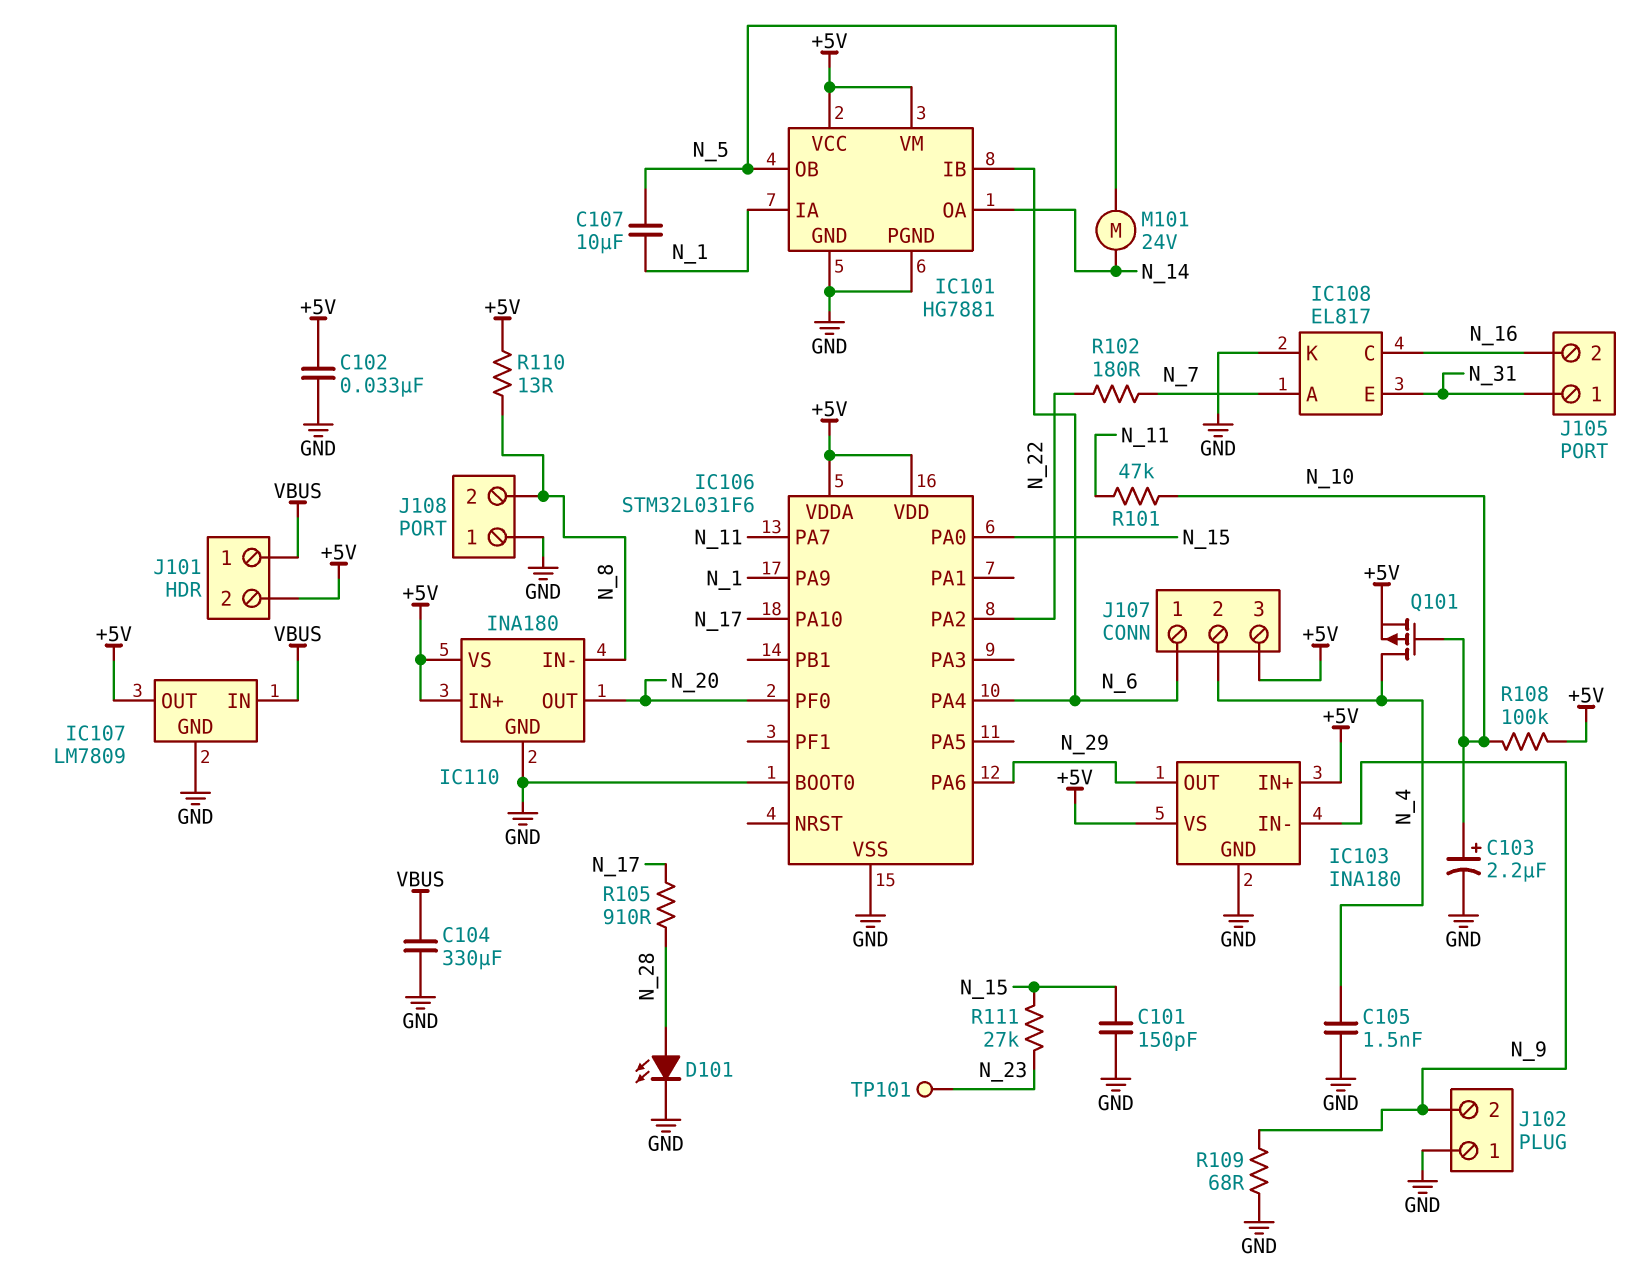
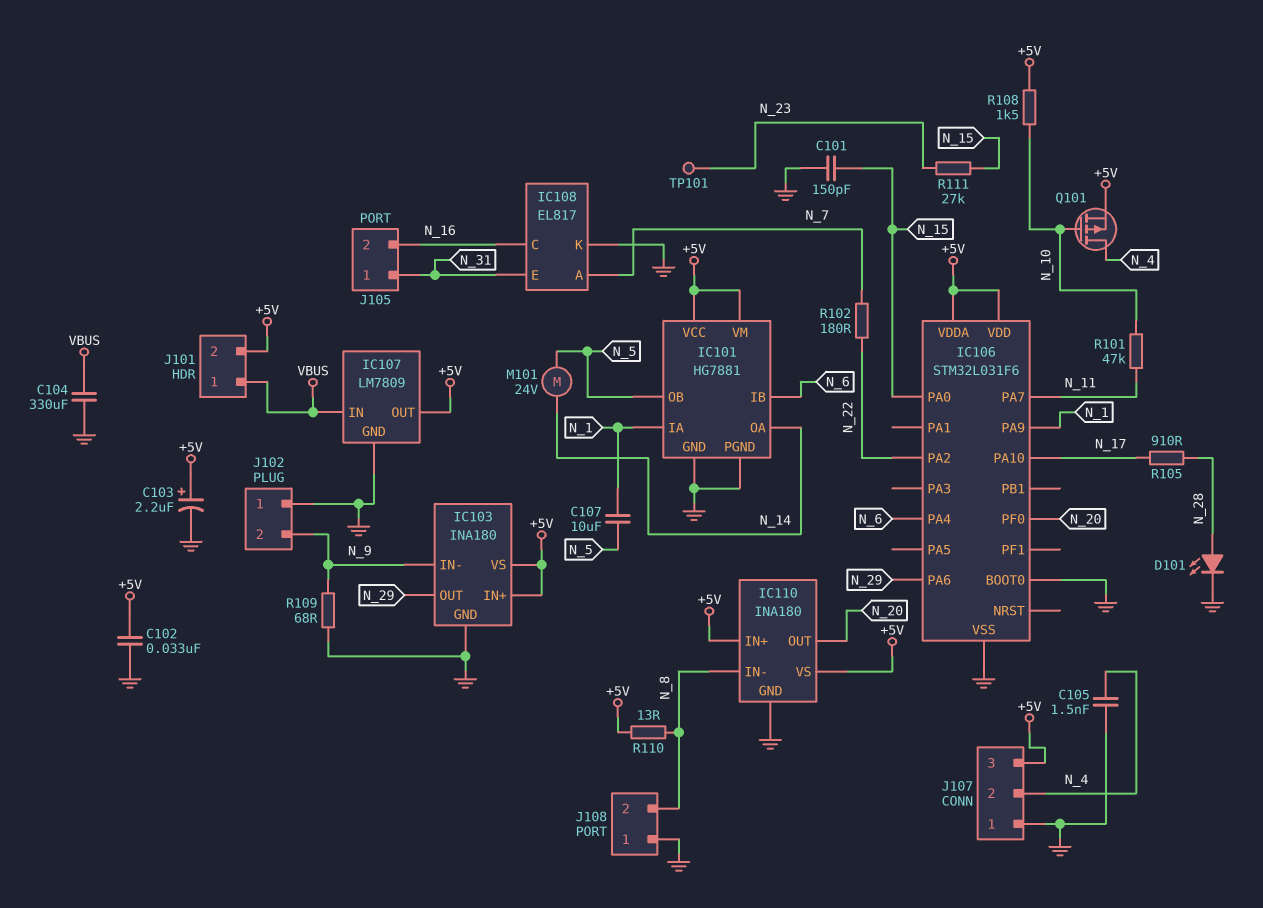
C103: 2.2uF (plus N_10, minus GND) -> 2.2uF (plus +5V, minus GND)
J107 pin 1: N_6 -> GND
R108: 100k (+5V, N_10) -> 1.5k (+5V, N_10)

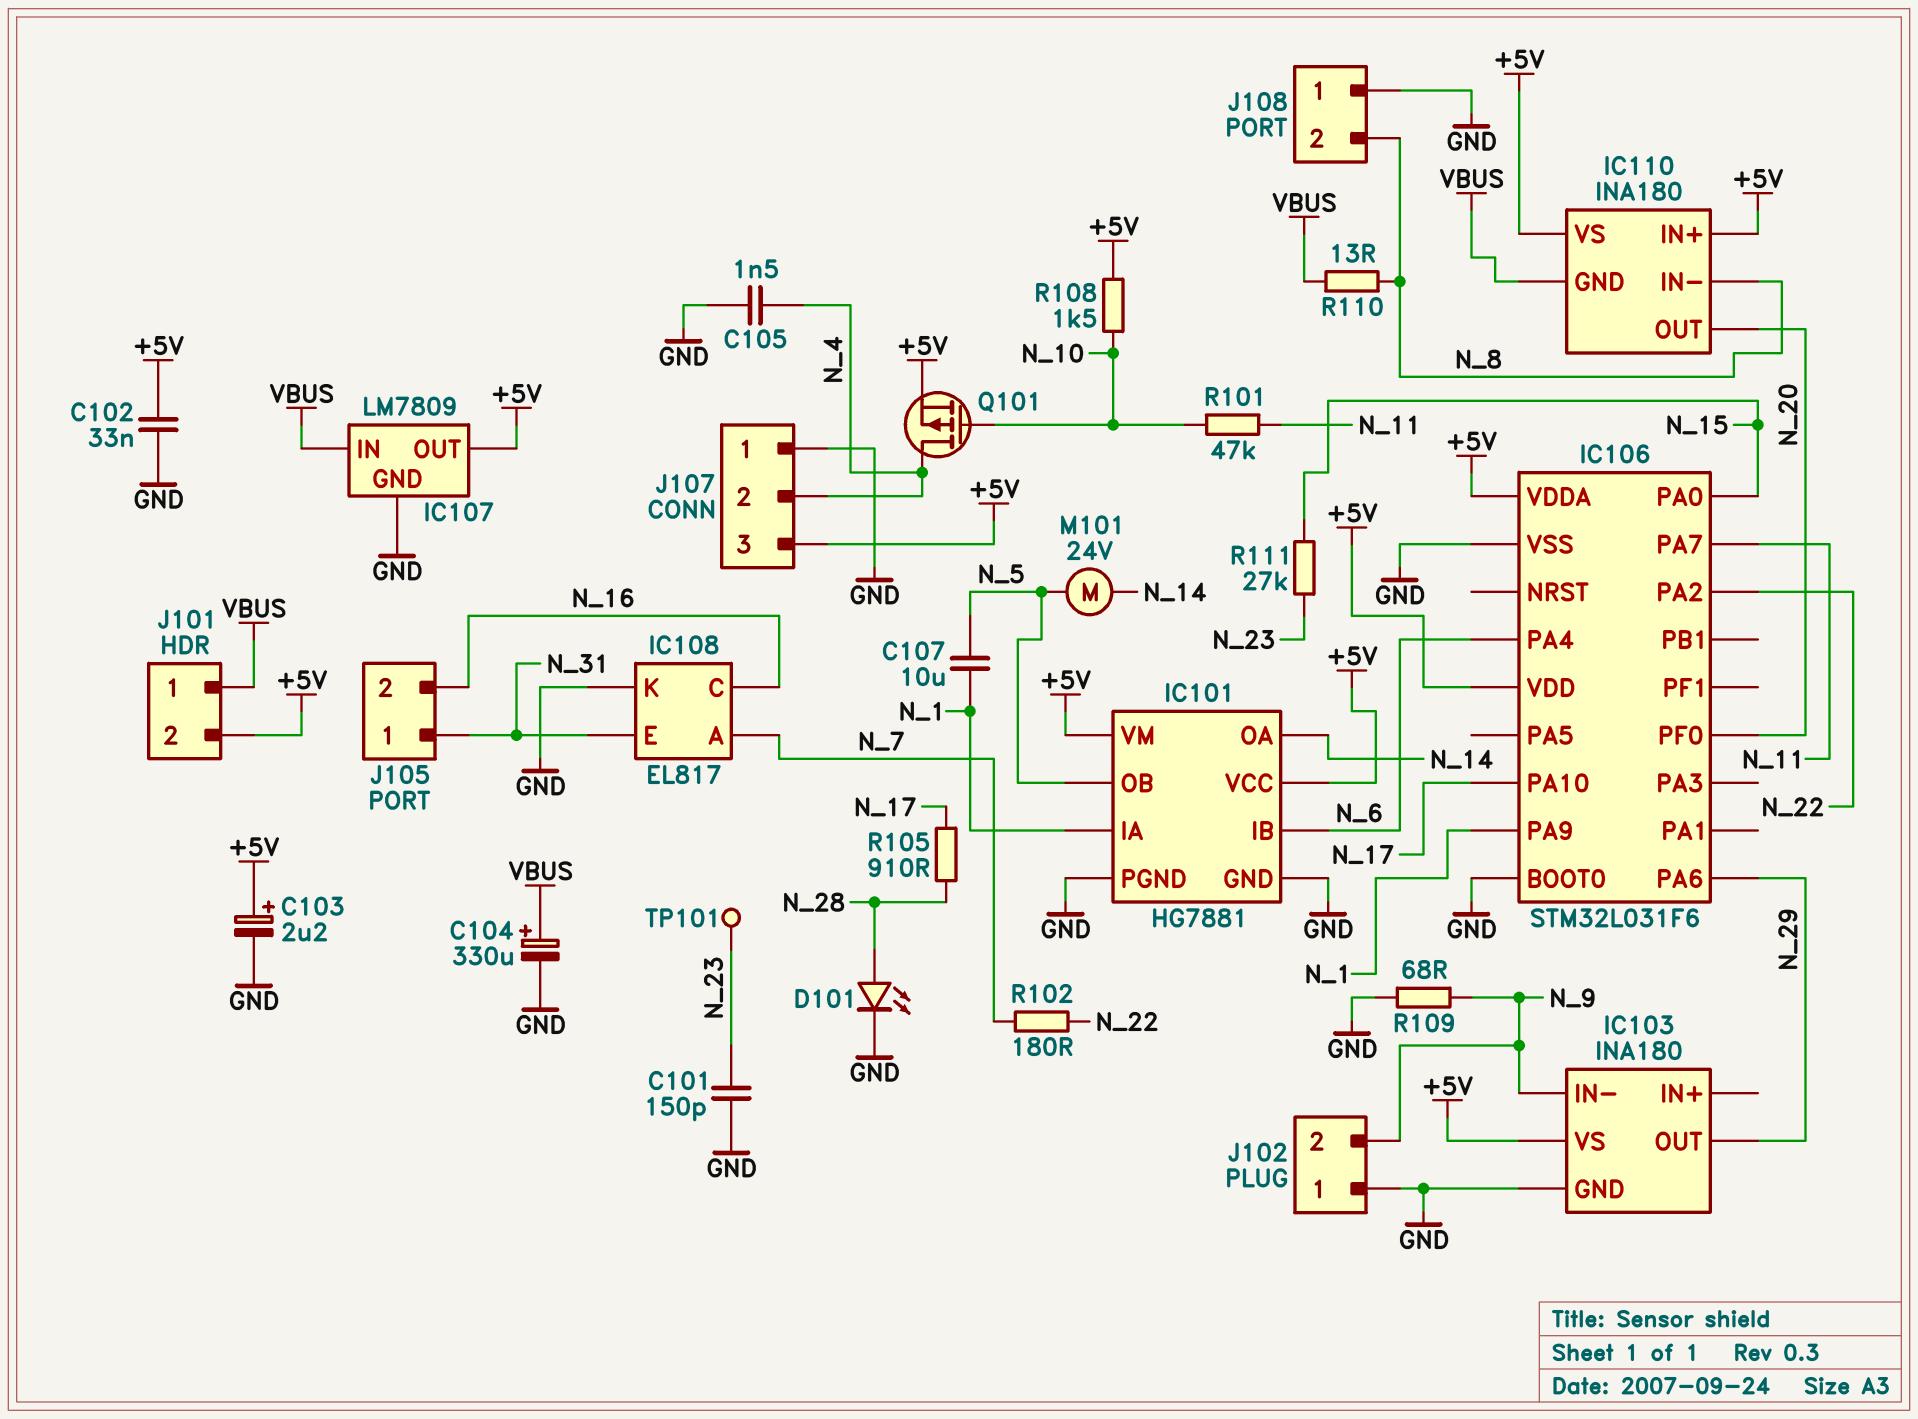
C101: 150pF (GND, N_15) -> 150pF (GND, N_23)
C104: 330uF (GND, VBUS) -> 330uF (plus VBUS, minus GND)
IC103 pin IN+: +5V -> none
IC110 pin GND: GND -> VBUS
R110: 13 (+5V, N_8) -> 13 (N_8, VBUS)

